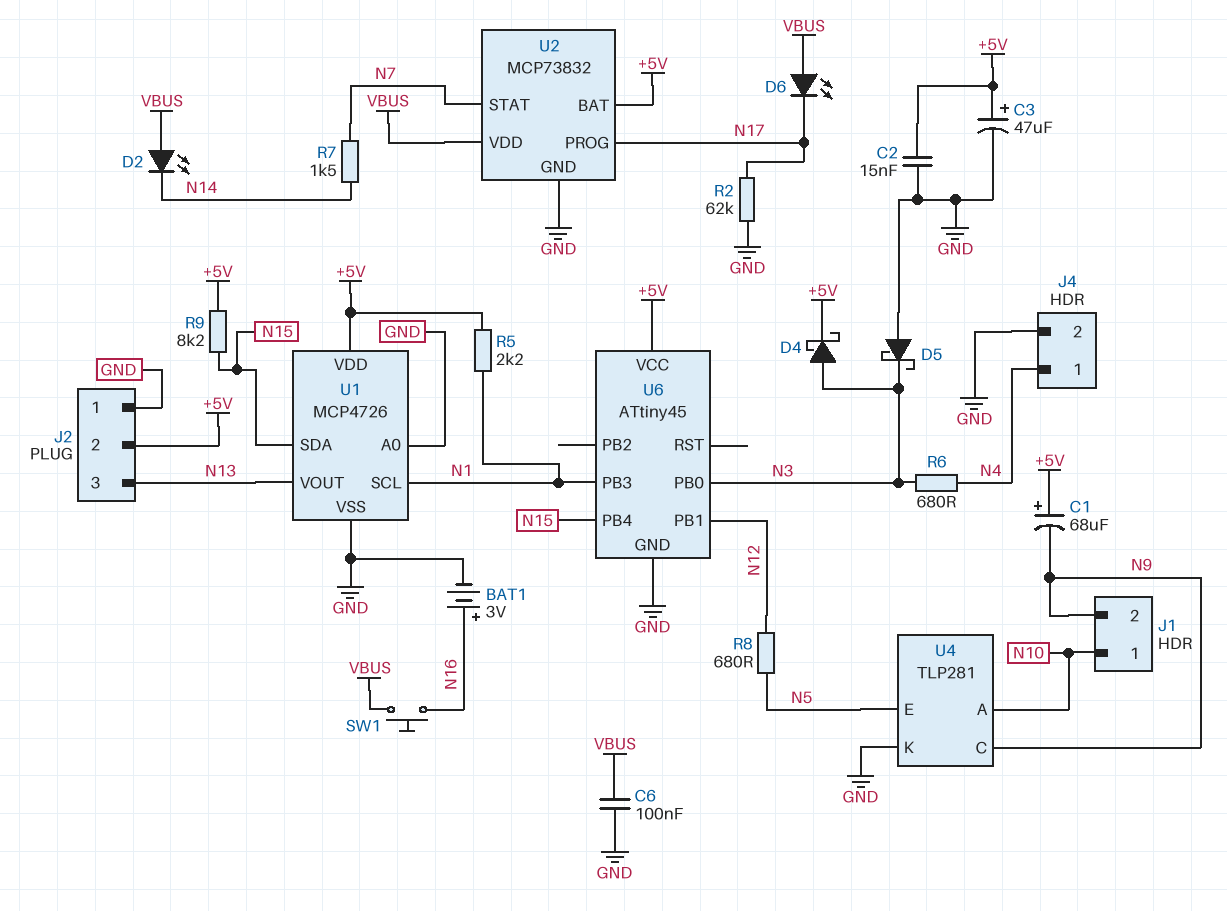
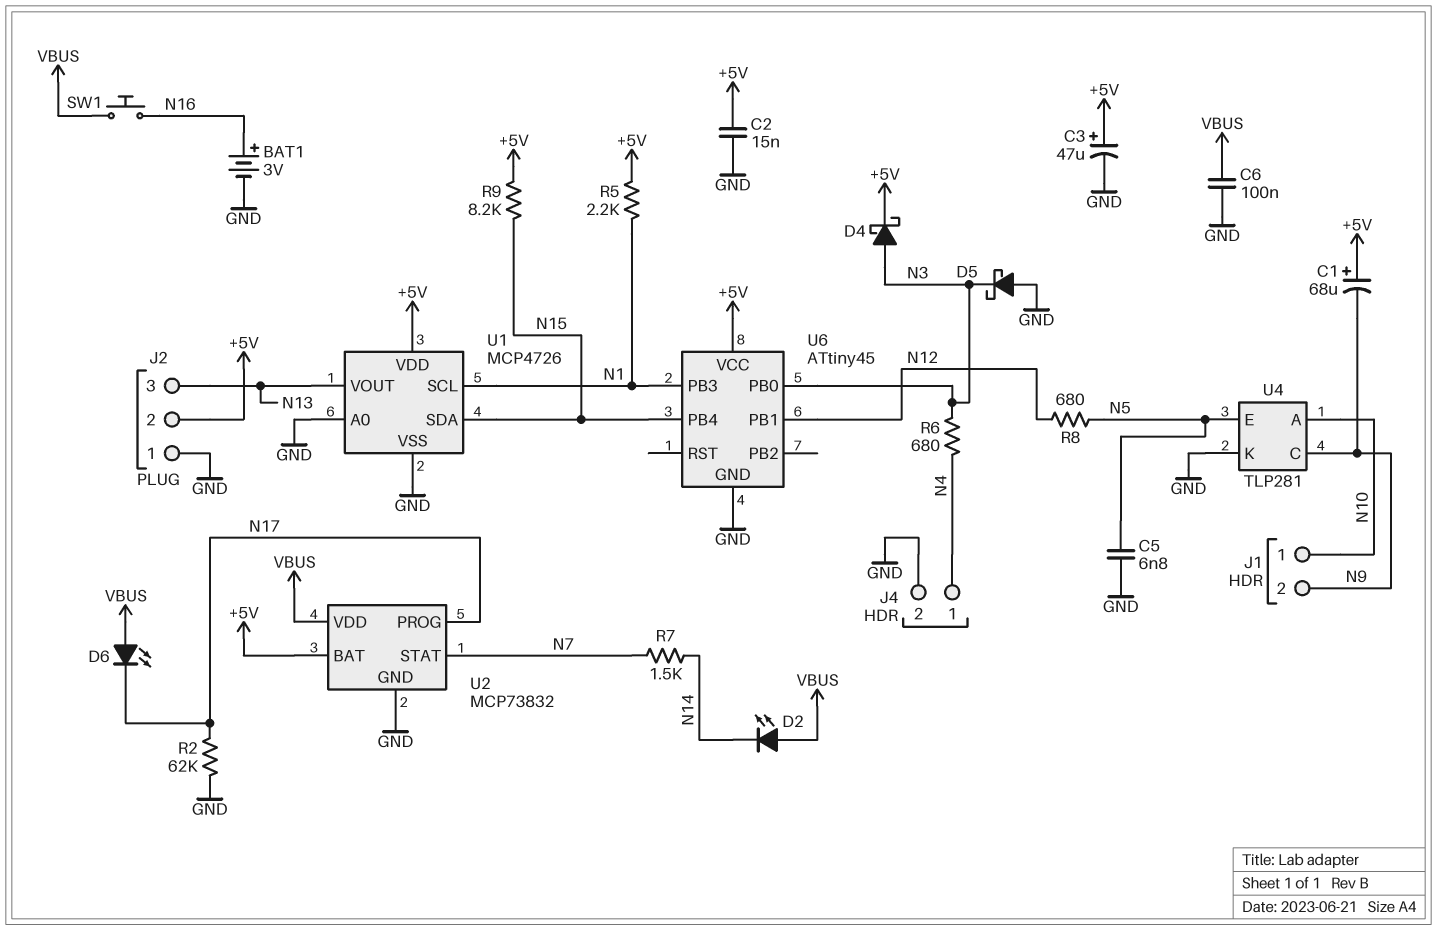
C5: none -> 6.8nF (GND, N5)

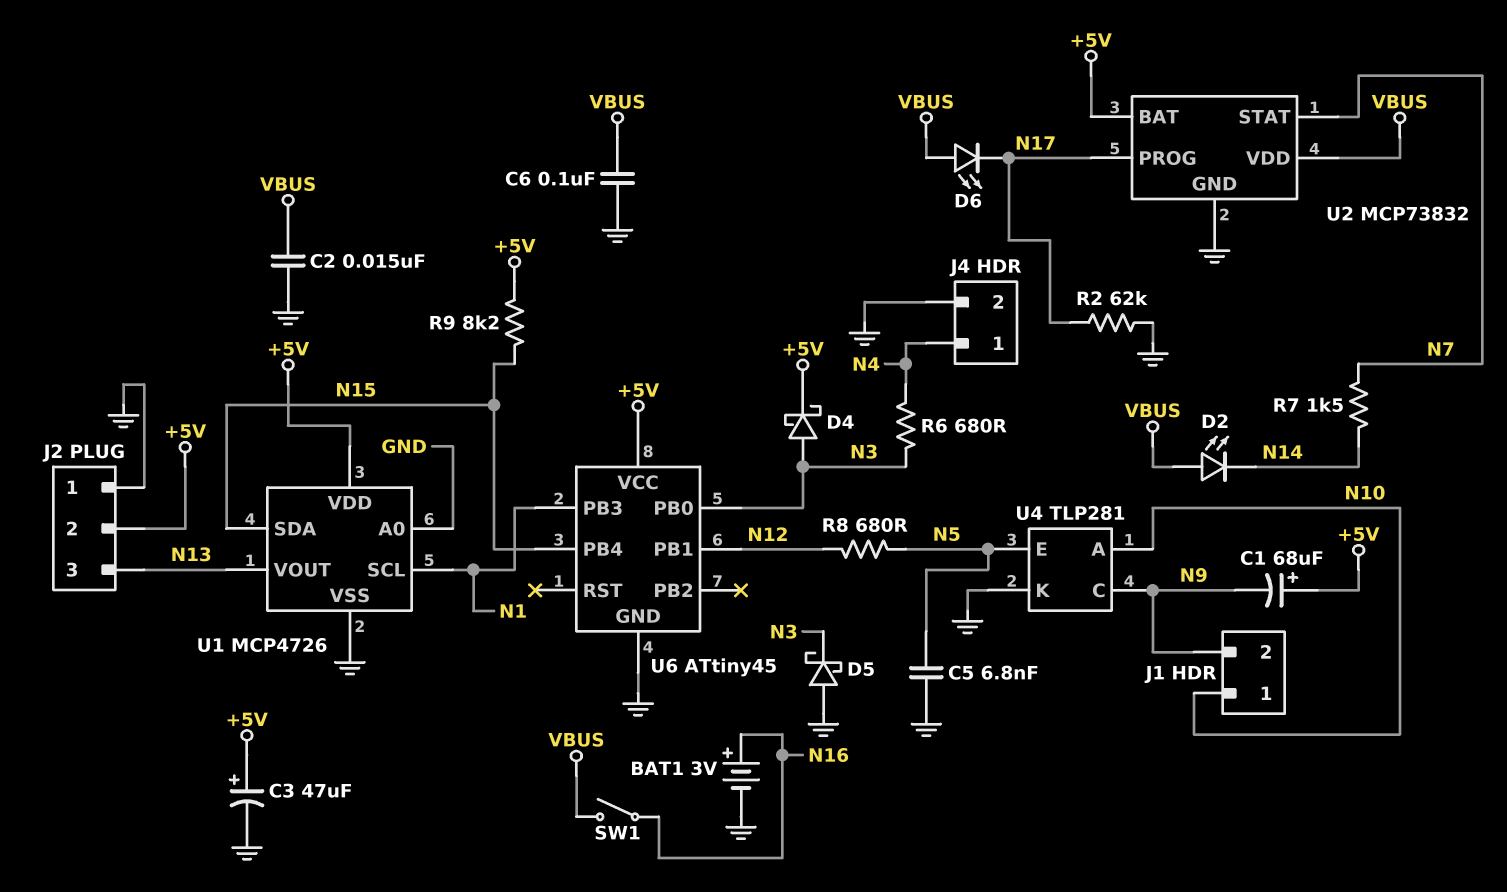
C2: 15nF (+5V, GND) -> 15nF (GND, VBUS)
R5: 2.2k (+5V, N1) -> none
SW1: button (N16, VBUS) -> switch (N16, VBUS)

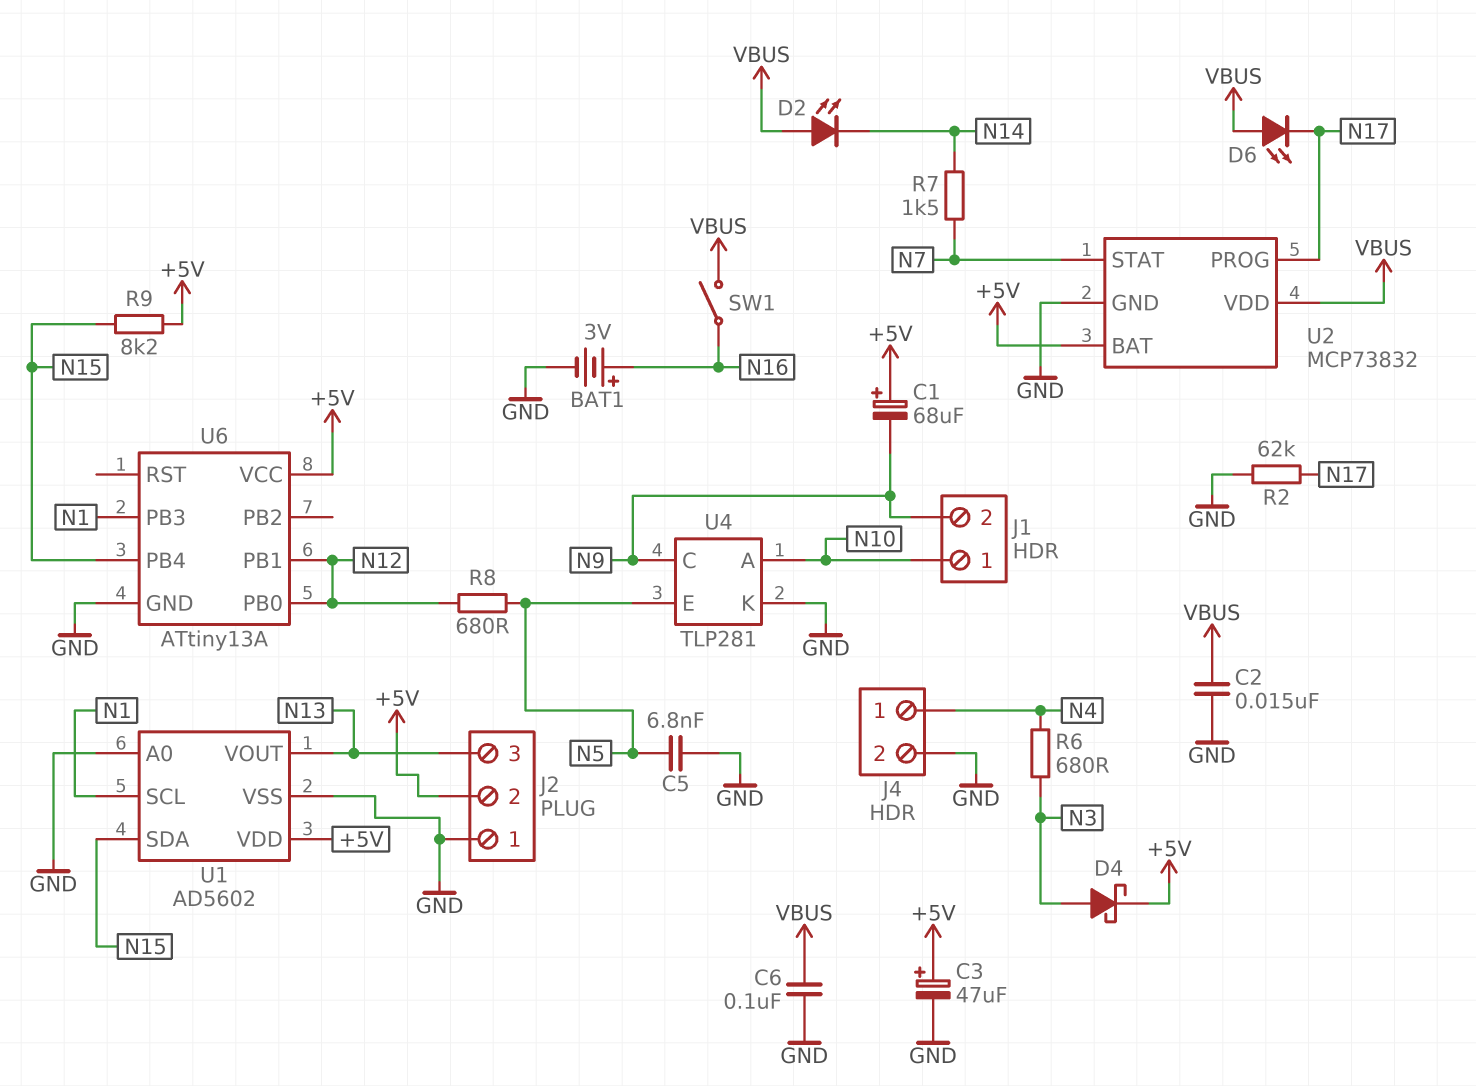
D5: schottky (A GND, K N3) -> none
U1: MCP4726 -> AD5602
U6: ATtiny45 -> ATtiny13A
U6 pin PB0: N3 -> N12

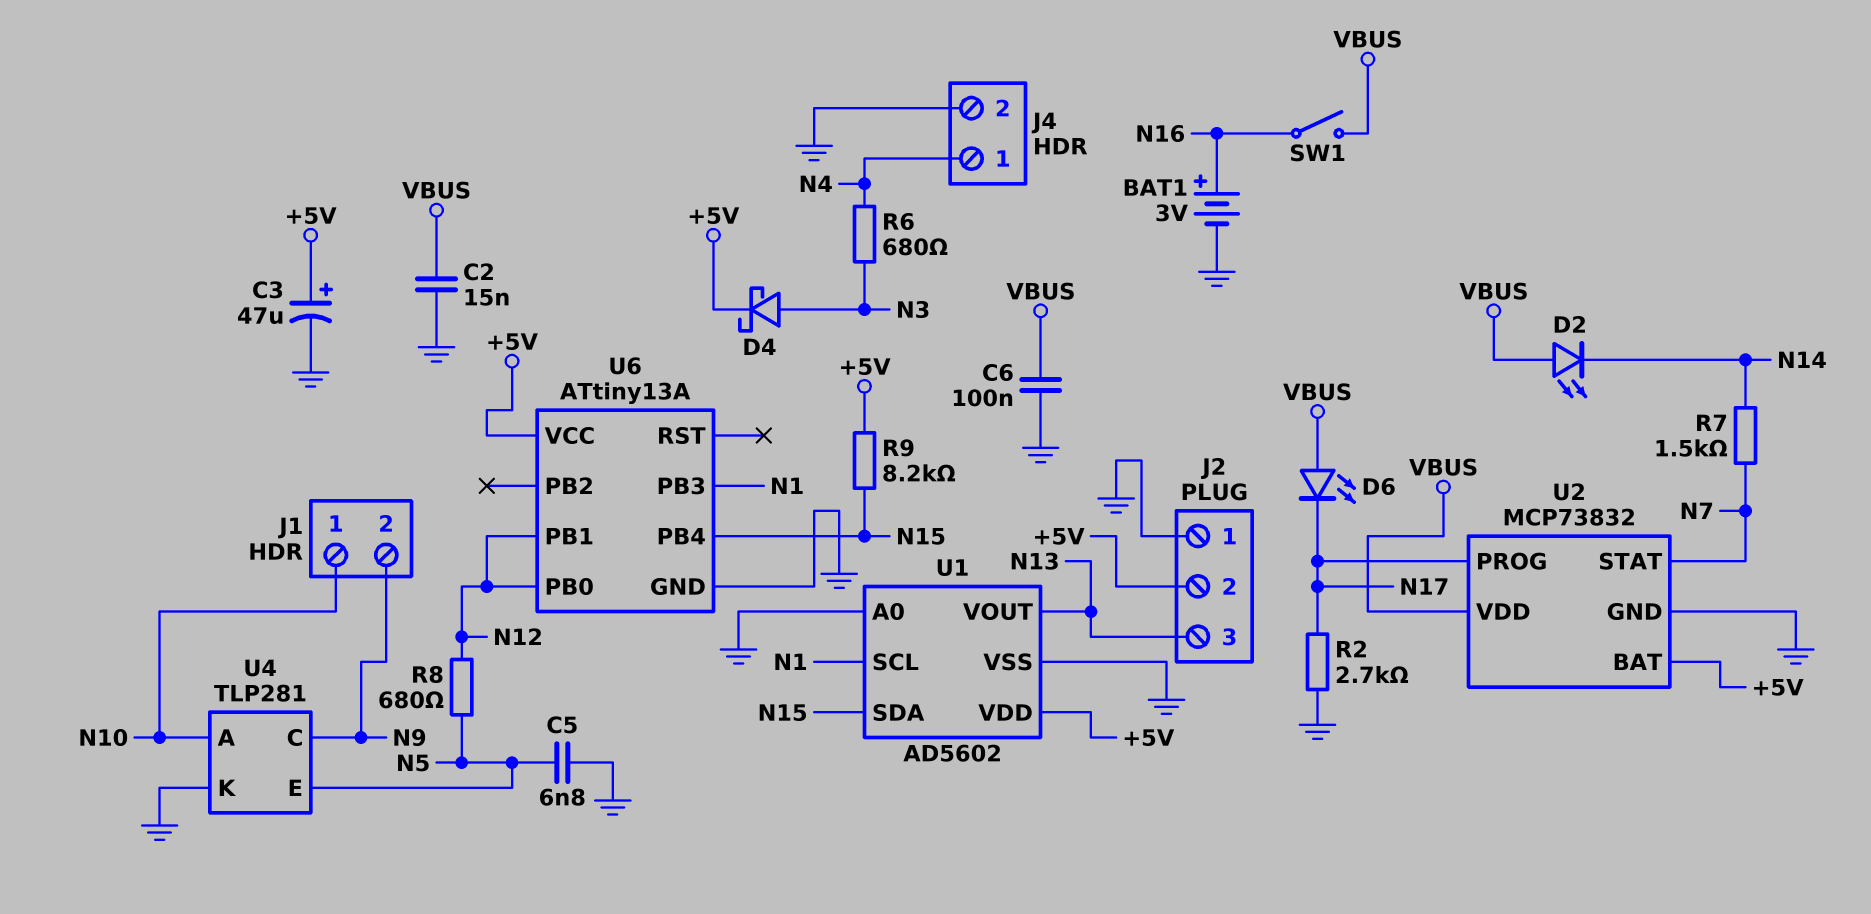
C1: 68uF (plus +5V, minus N9) -> none
R2: 62k (GND, N17) -> 2.7k (GND, N17)

